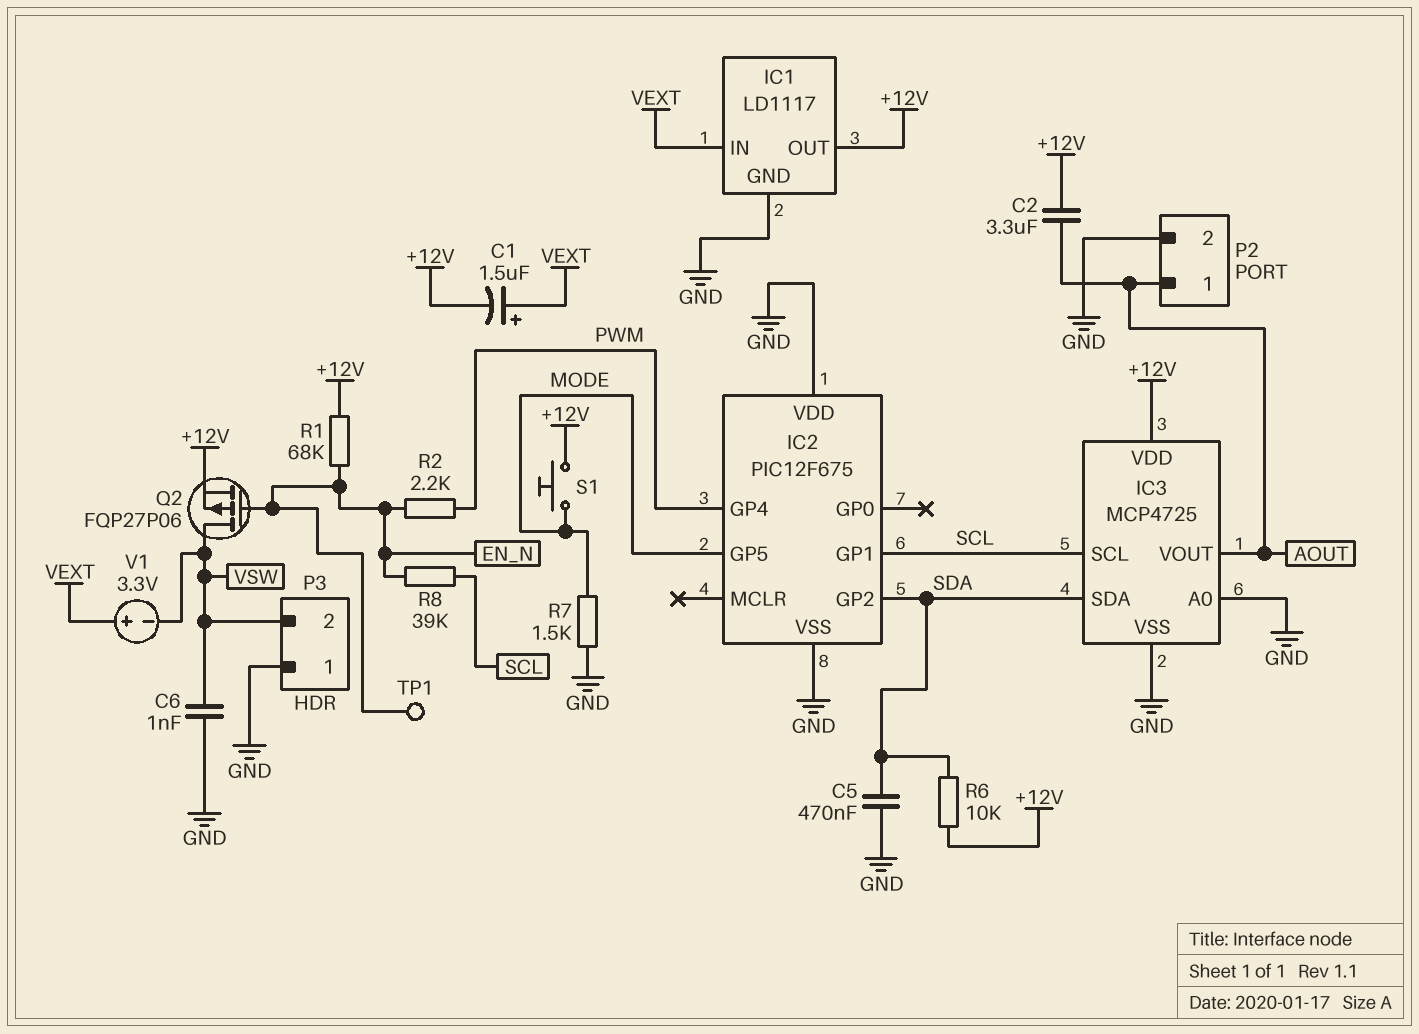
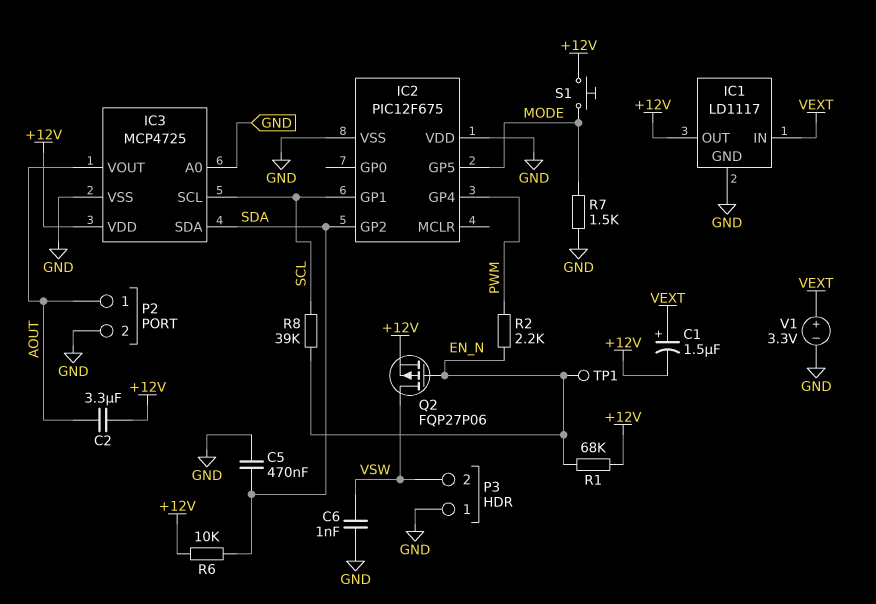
V1: 3.3V (plus VEXT, minus VSW) -> 3.3V (plus VEXT, minus GND)

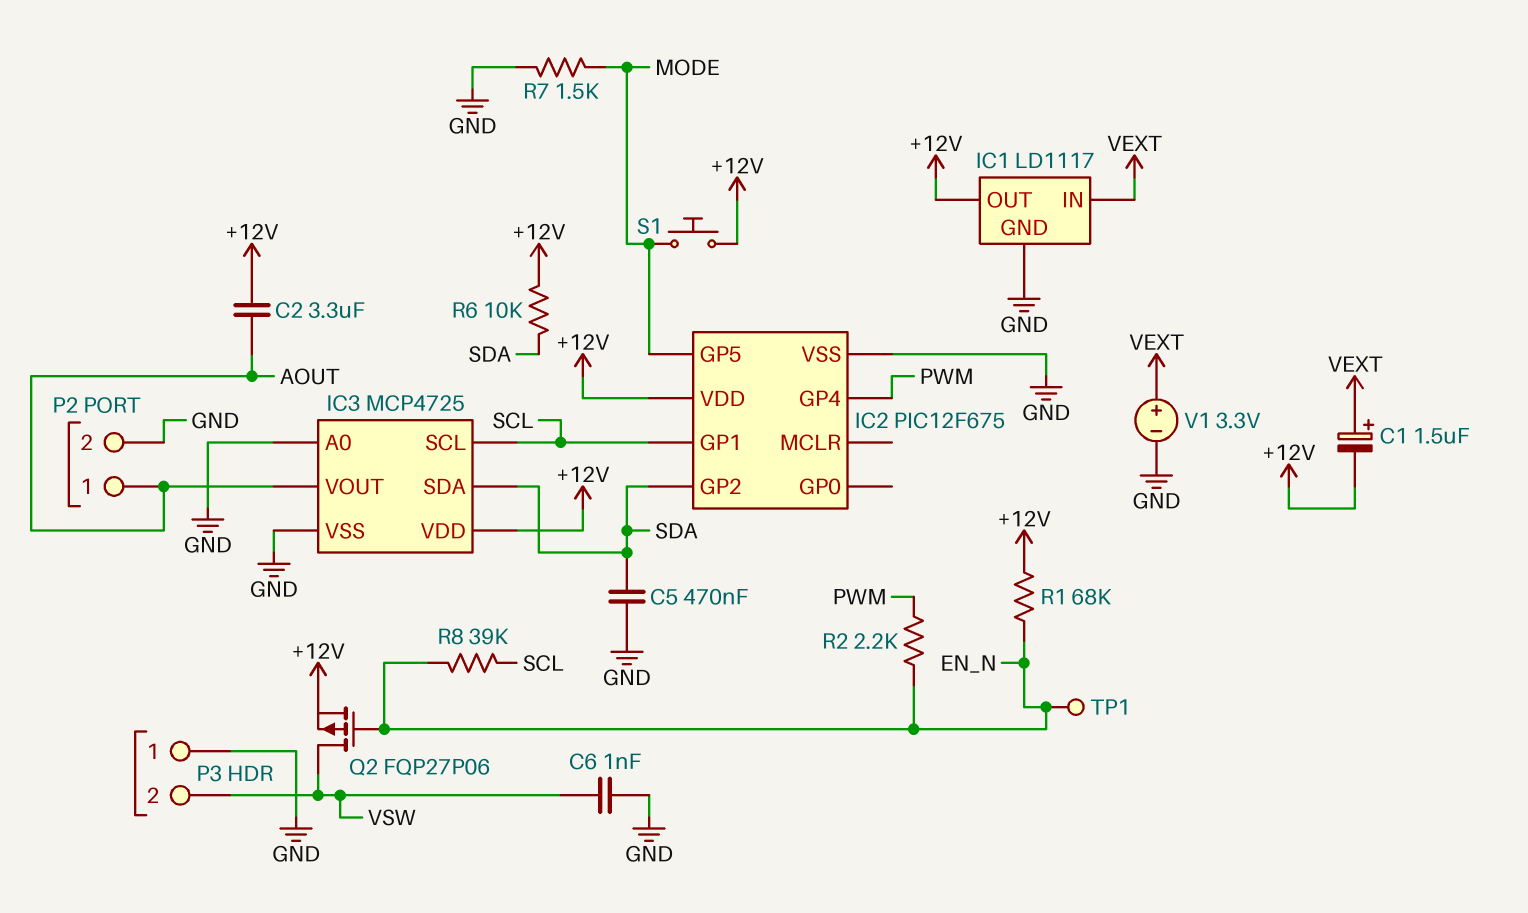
IC2 pin VDD: GND -> +12V

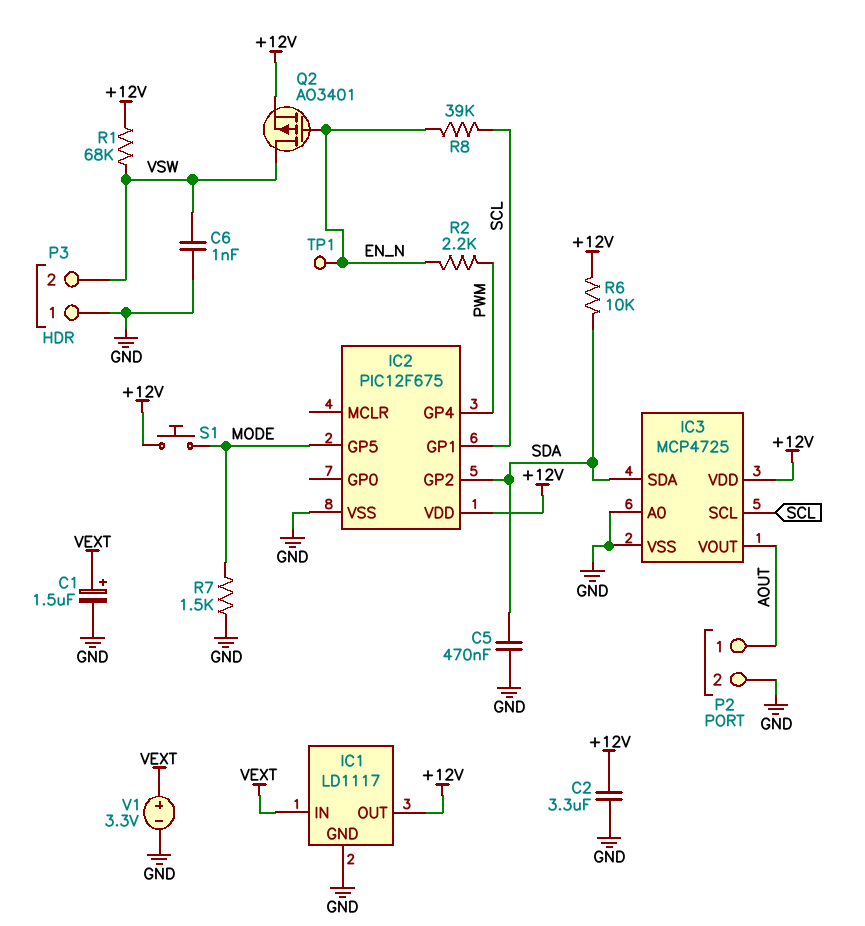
C1: 1.5uF (plus VEXT, minus +12V) -> 1.5uF (plus VEXT, minus GND)
C2: 3.3uF (+12V, AOUT) -> 3.3uF (+12V, GND)
Q2: PMOS FQP27P06 (G EN_N, D VSW, S +12V) -> PMOS AO3401 (G EN_N, D VSW, S +12V)
R1: 68k (+12V, EN_N) -> 68k (+12V, VSW)

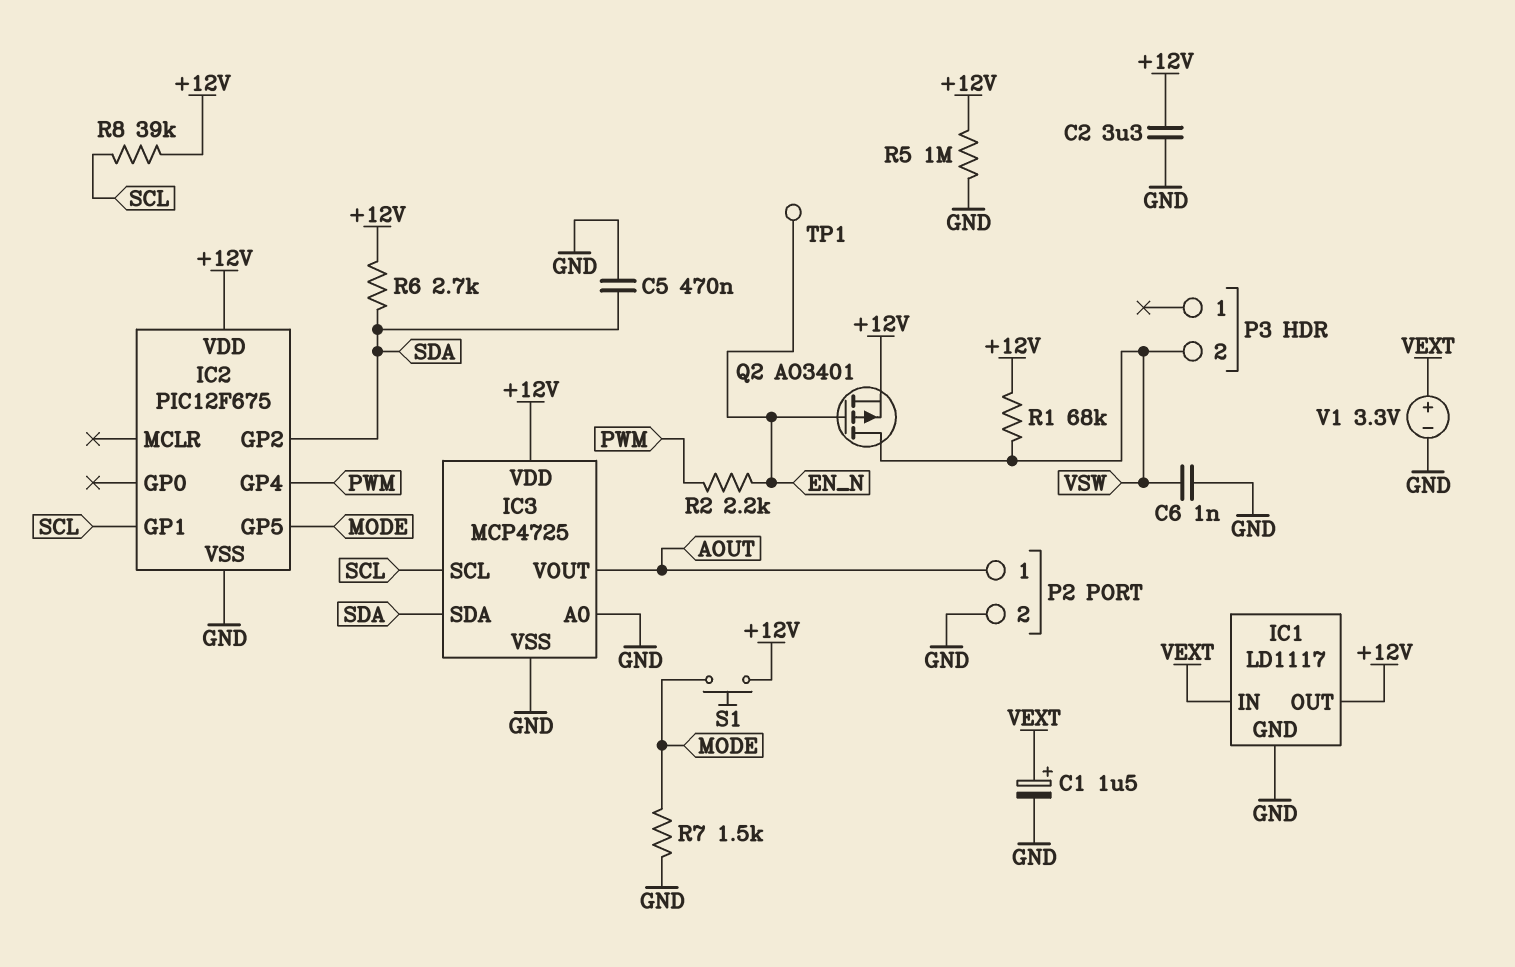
P3 pin 1: GND -> none
R5: none -> 1M (+12V, GND)
R6: 10k (+12V, SDA) -> 2.7k (+12V, SDA)
R8: 39k (EN_N, SCL) -> 39k (+12V, SCL)

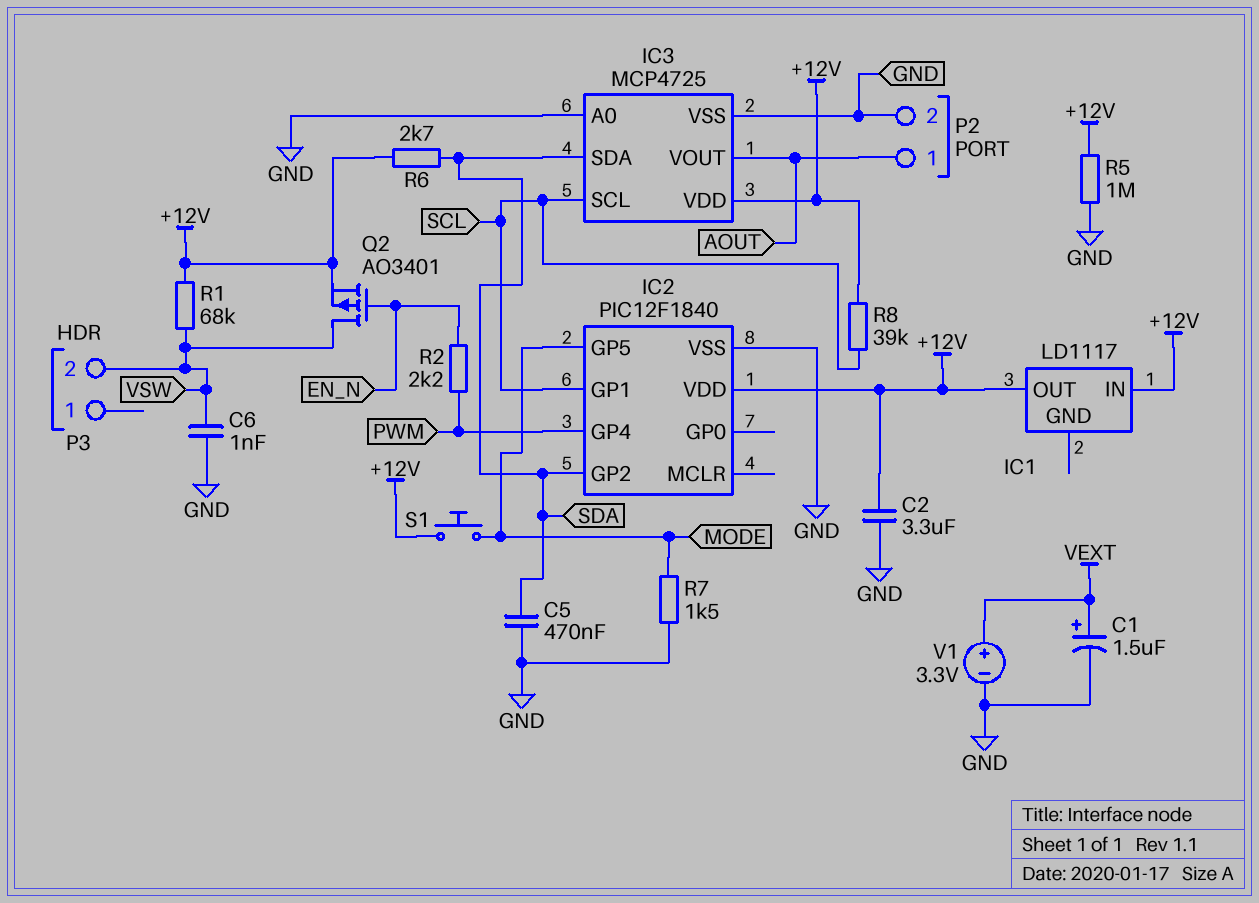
IC1 pin GND: GND -> none
IC1 pin IN: VEXT -> +12V
IC2: PIC12F675 -> PIC12F1840
TP1: test point (EN_N) -> none

